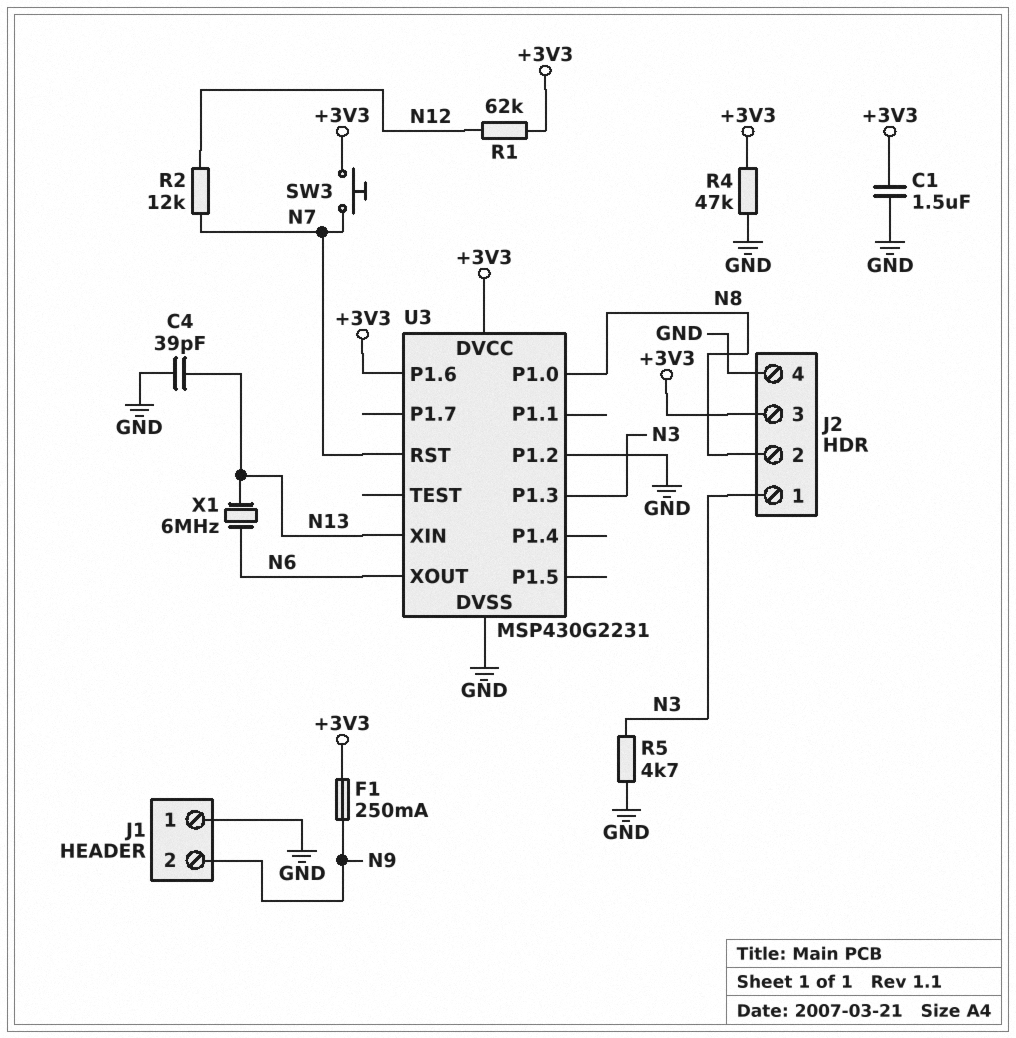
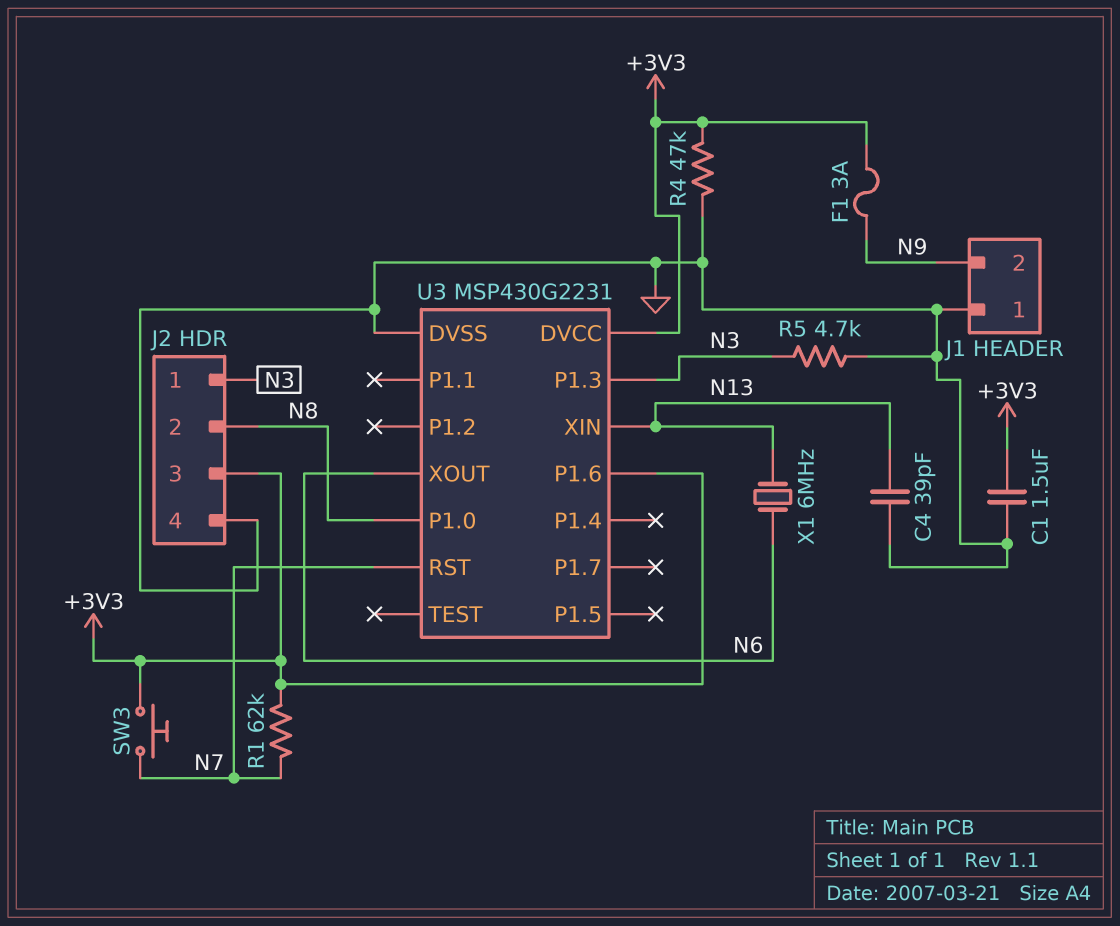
F1: 250mA (+3V3, N9) -> 3A (+3V3, N9)
R1: 62k (+3V3, N12) -> 62k (+3V3, N7)
R2: 12k (N7, N12) -> none
U3 pin P1.2: GND -> none

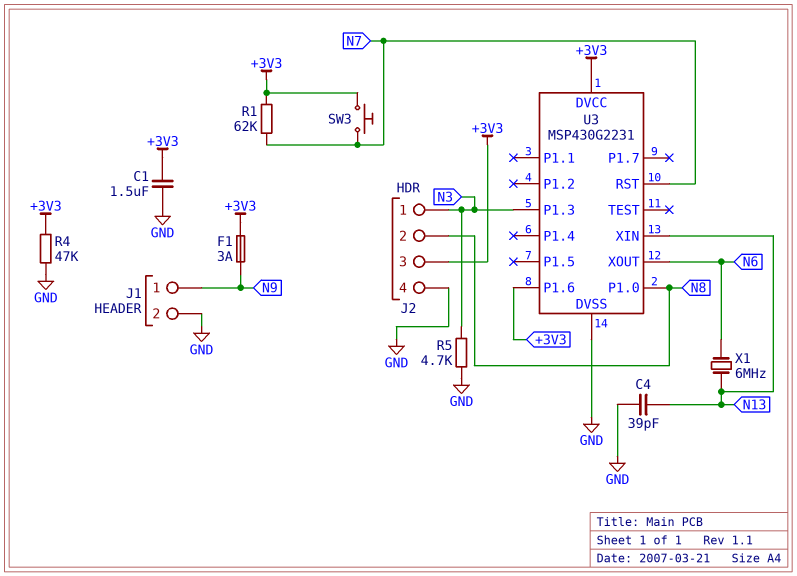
J1 pin 1: GND -> N9
J1 pin 2: N9 -> GND

